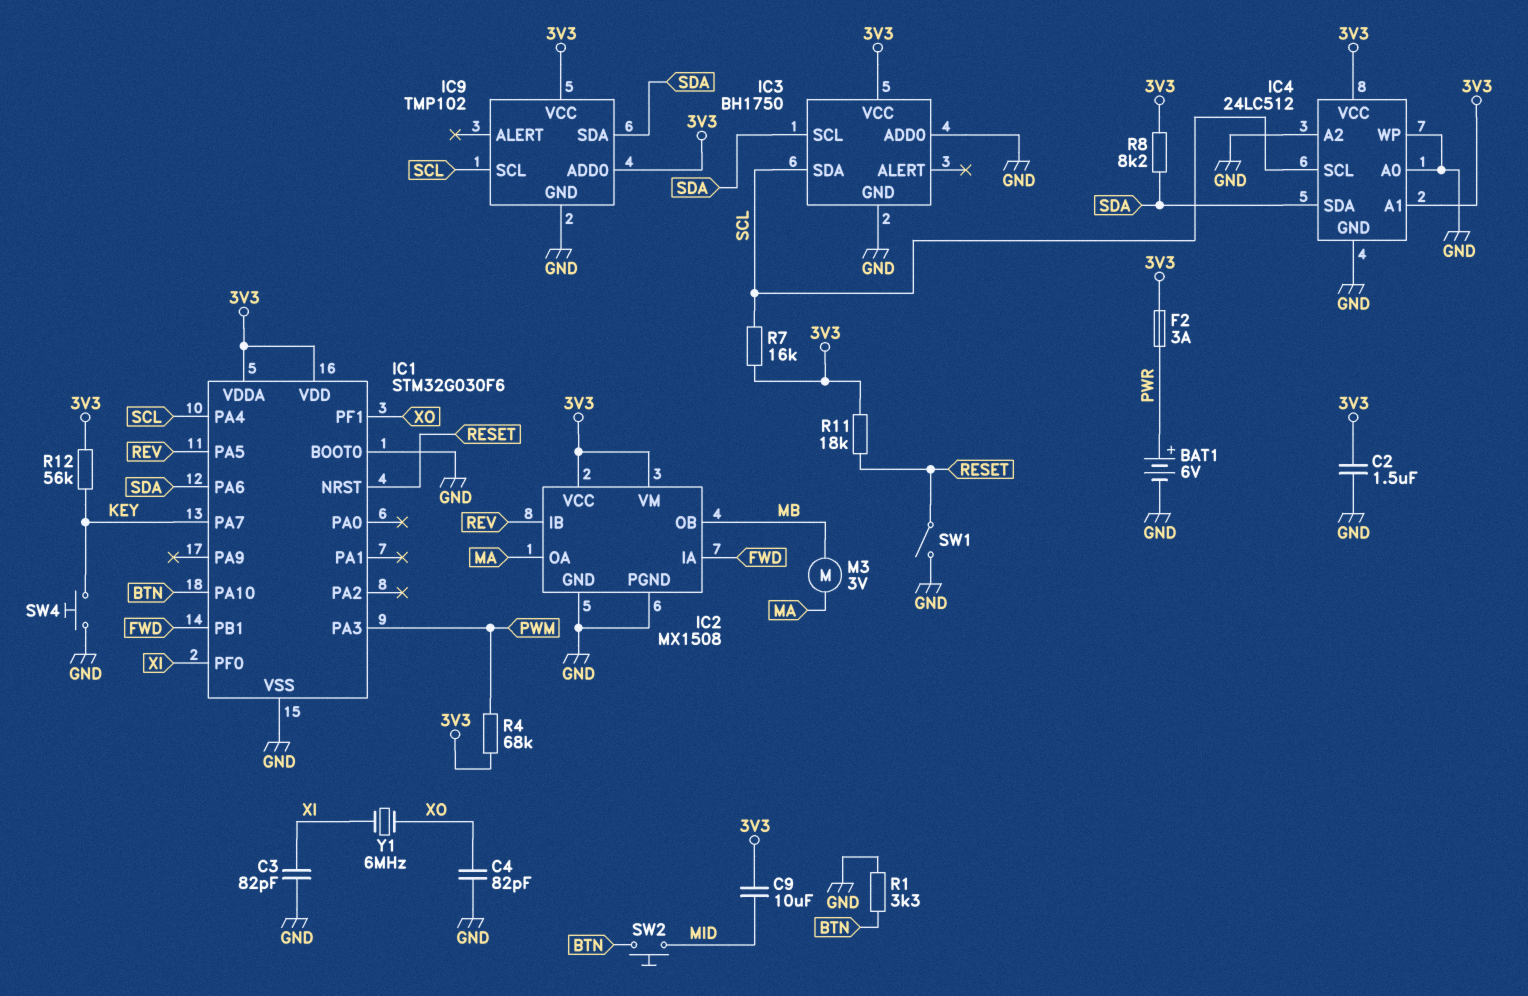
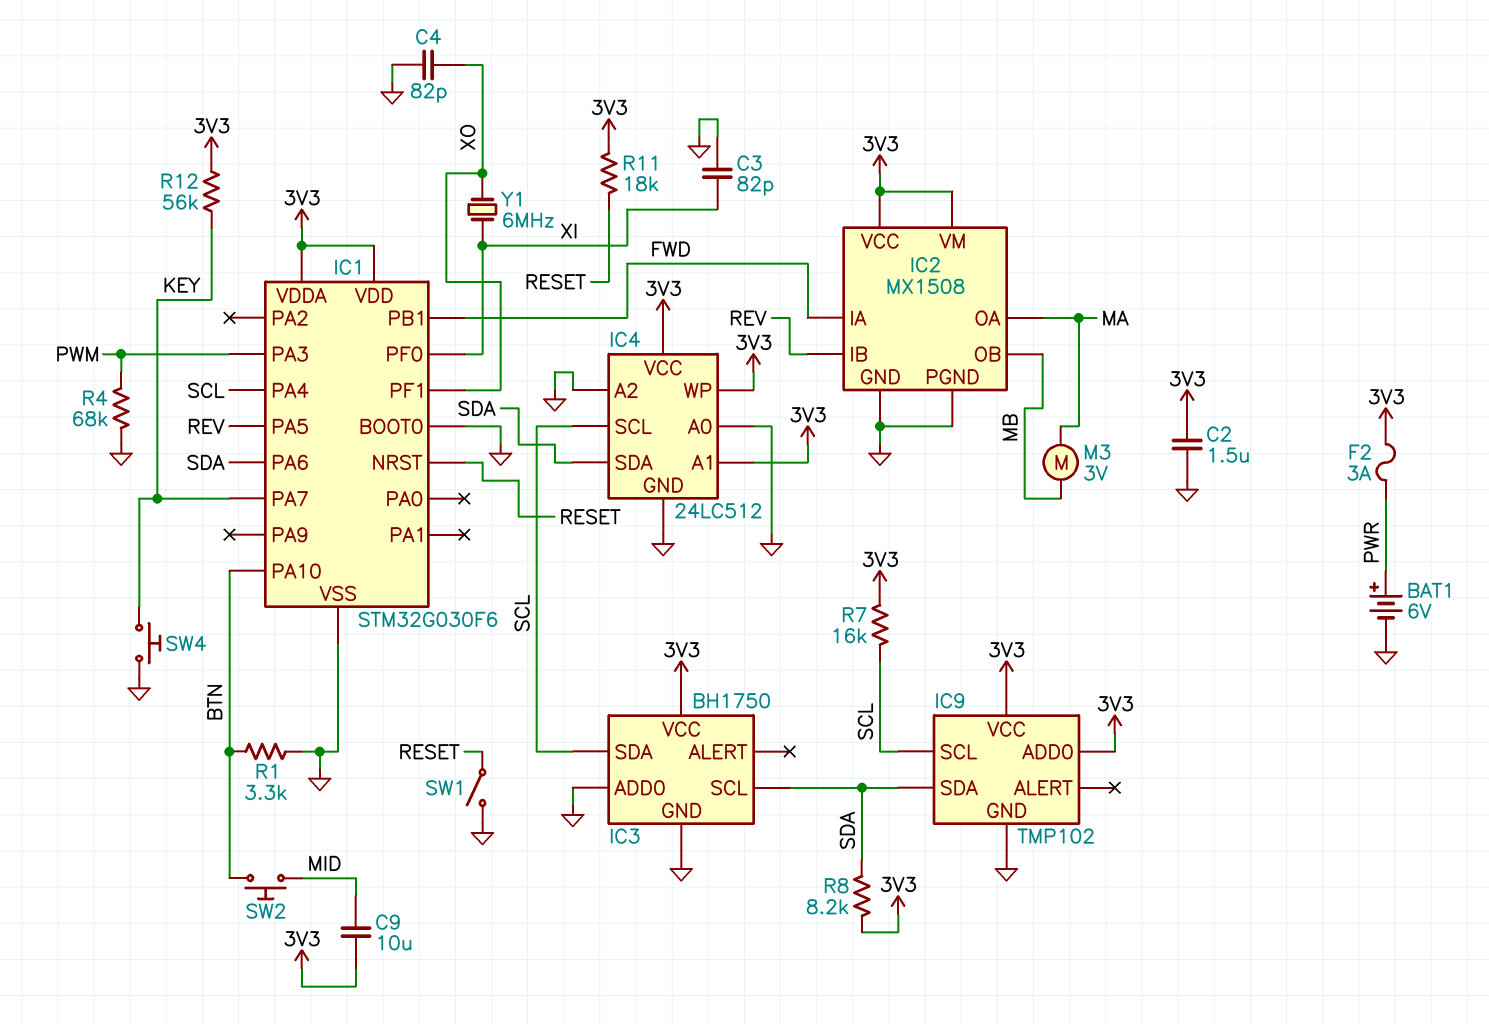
IC4 pin WP: GND -> 3V3
R4: 68k (3V3, PWM) -> 68k (GND, PWM)

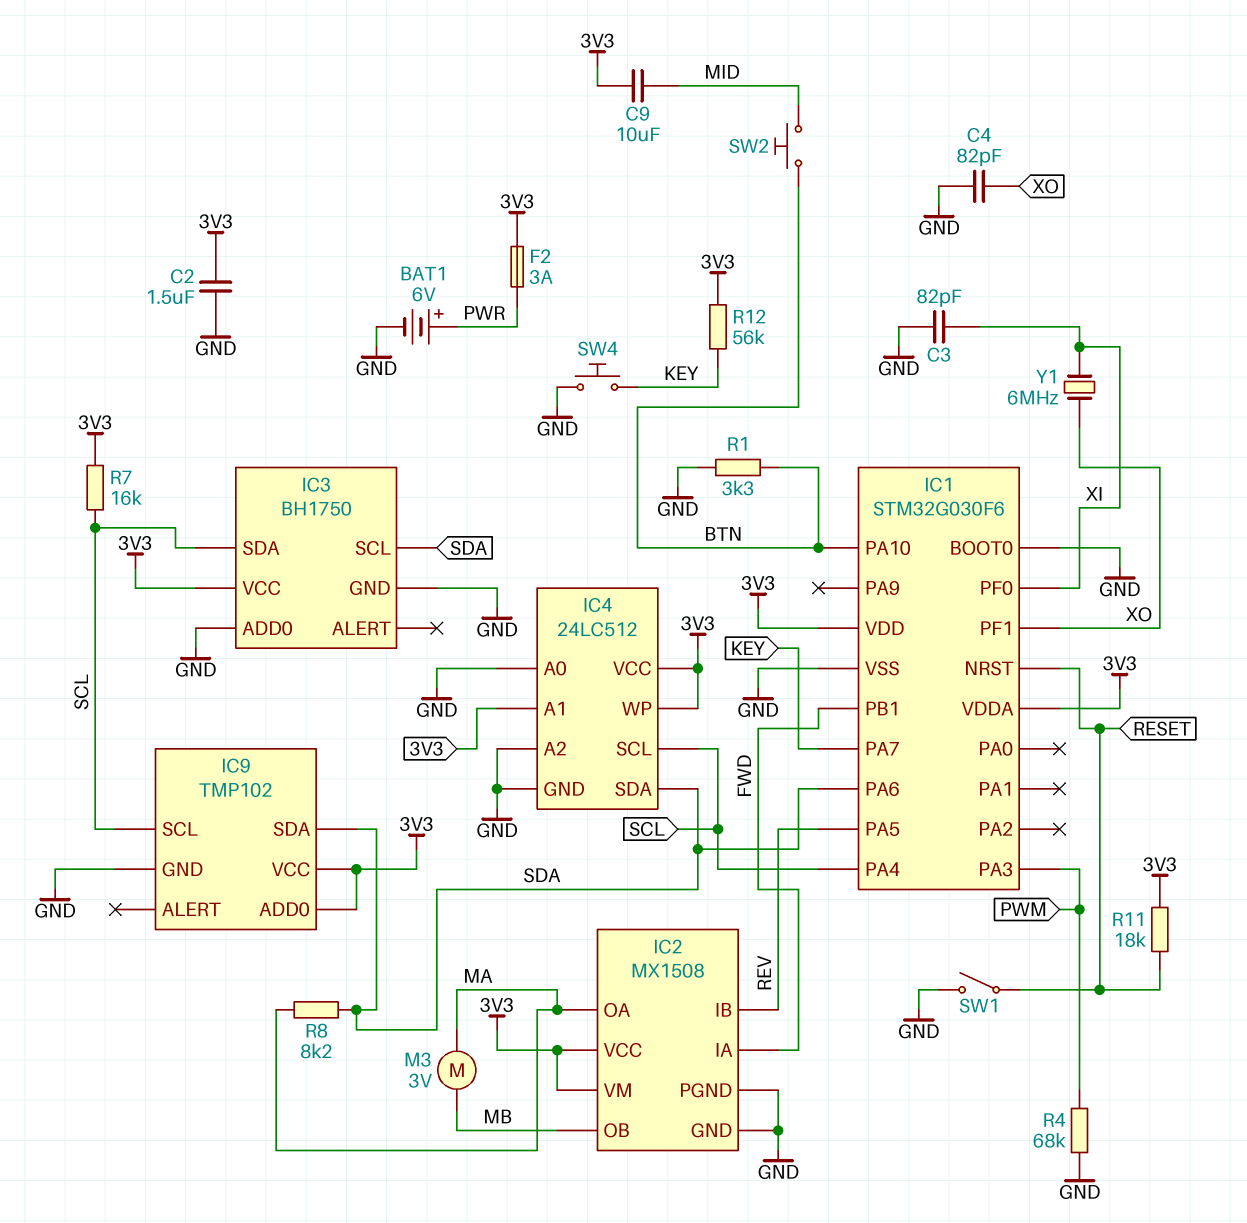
R8: 8.2k (3V3, SDA) -> 8.2k (MA, SDA)

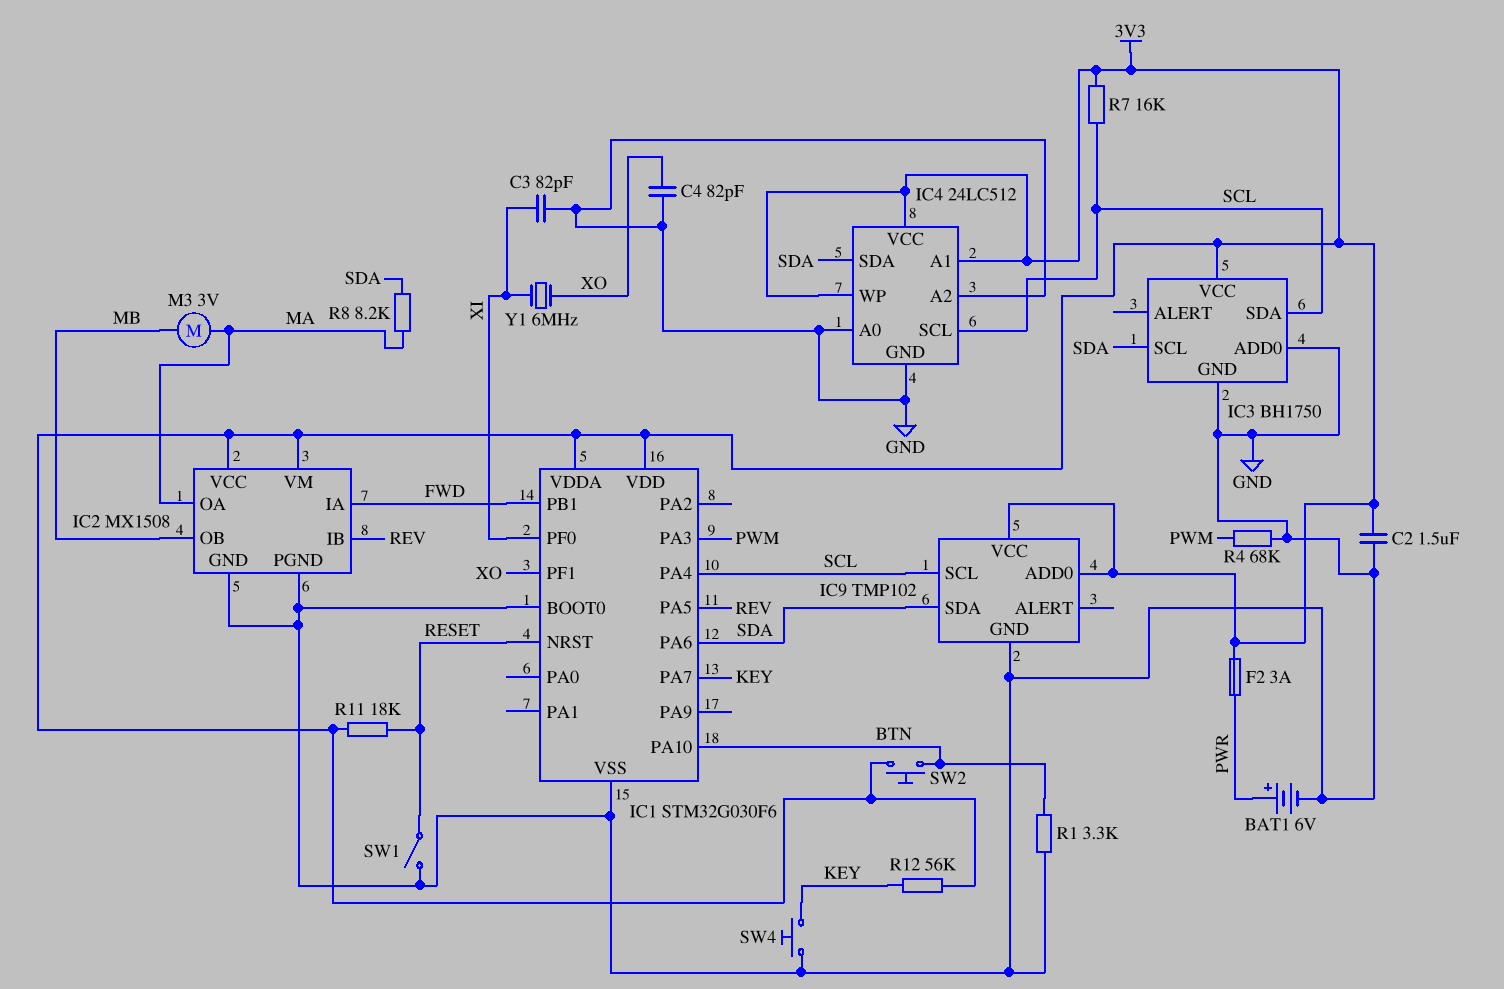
C9: 10uF (3V3, MID) -> none
SW2: button (BTN, MID) -> button (3V3, BTN)

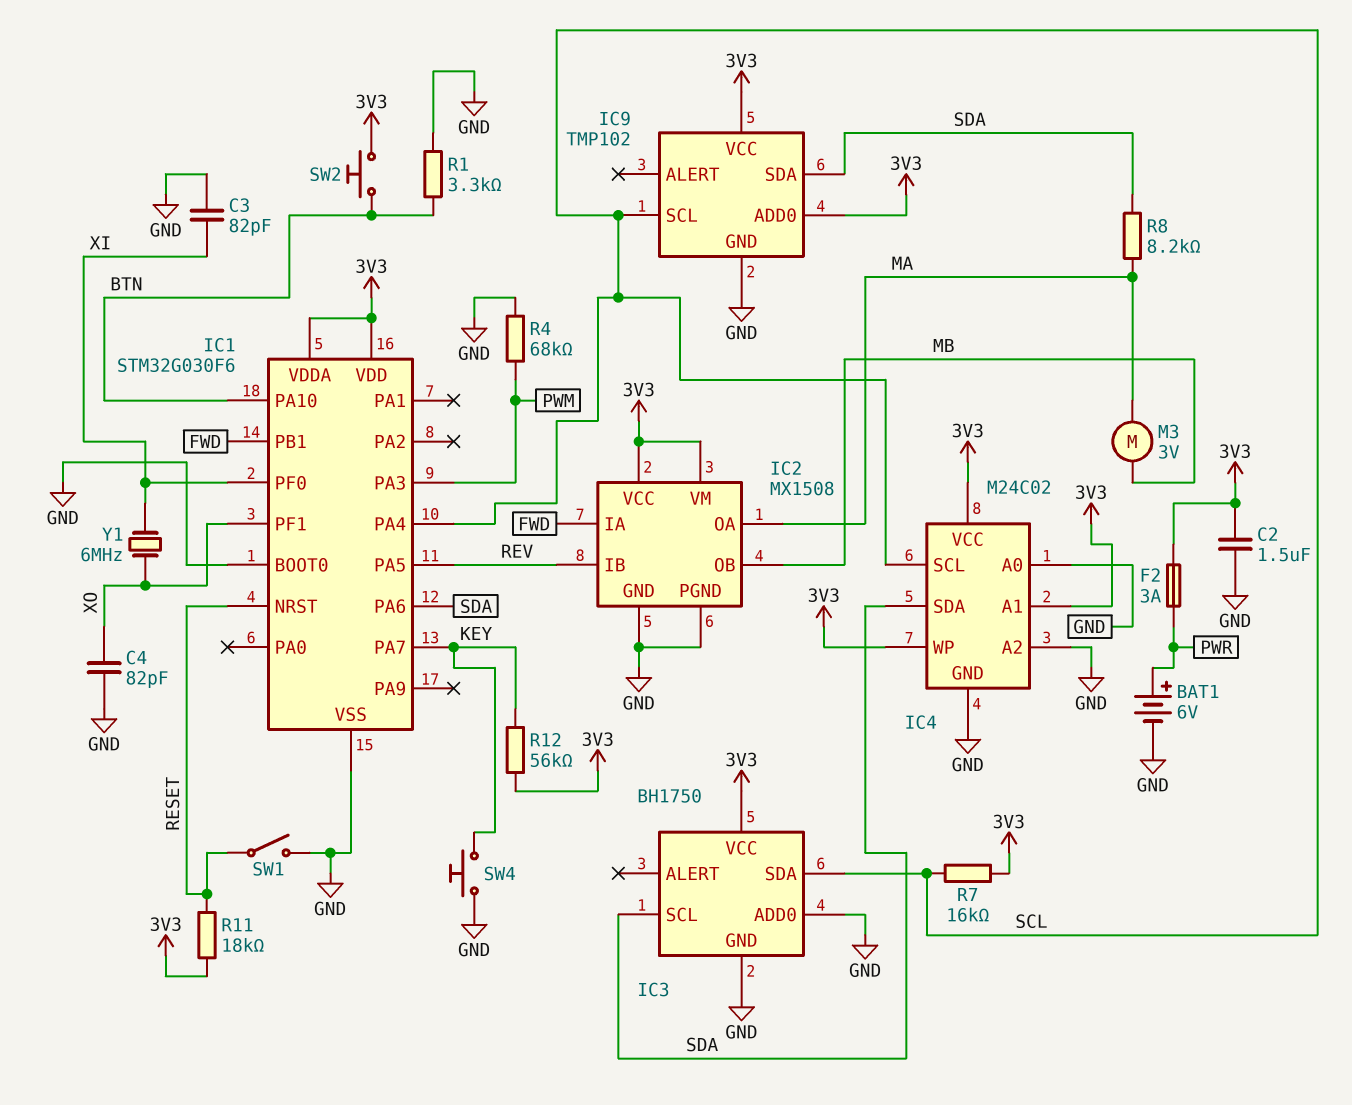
IC4: 24LC512 -> M24C02

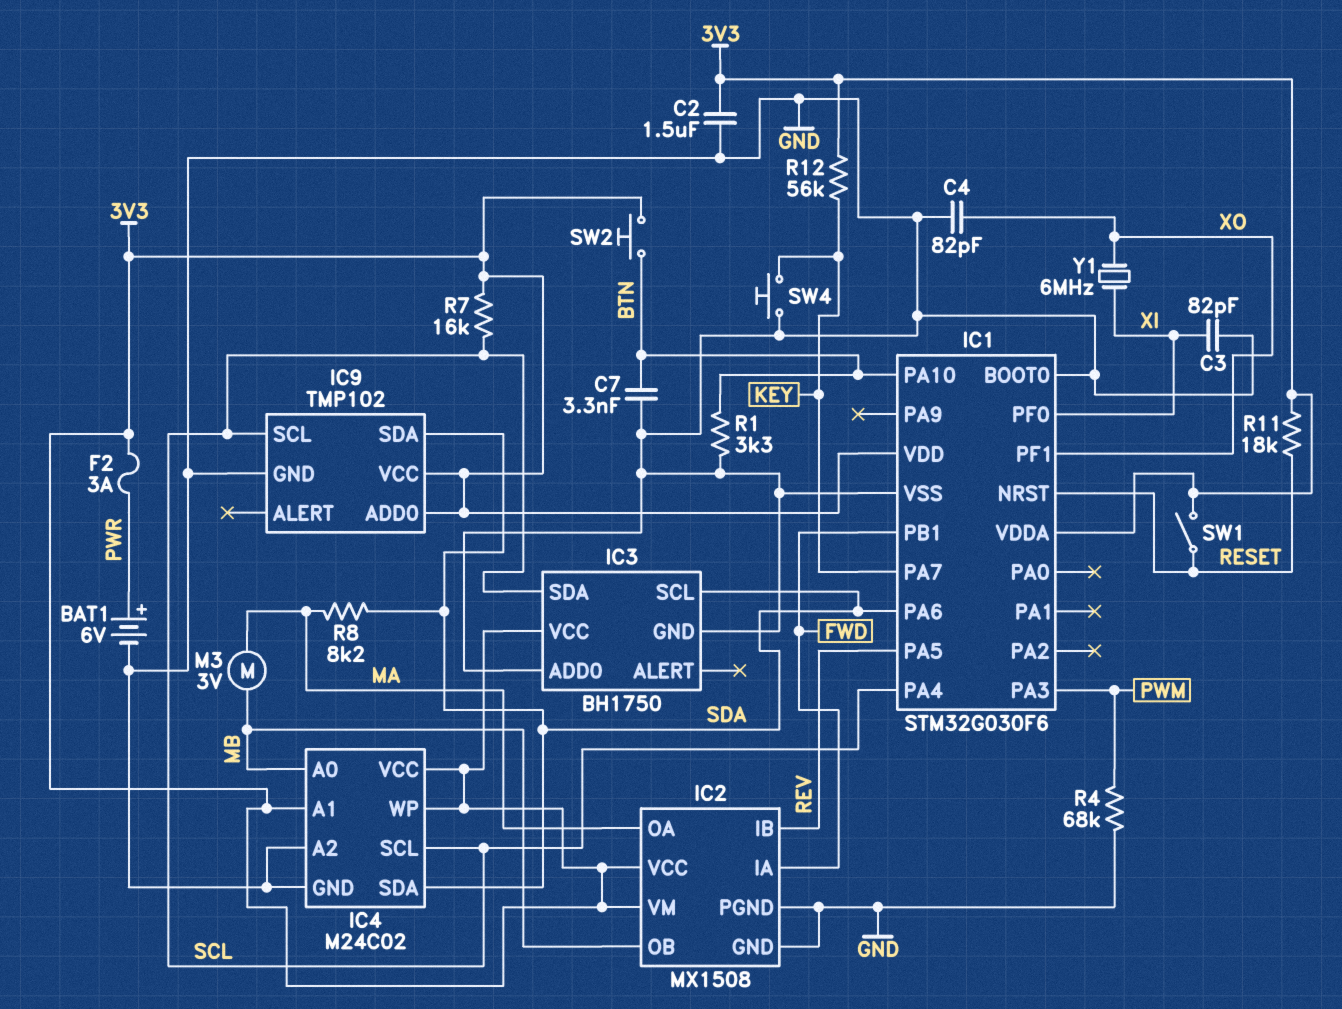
C7: none -> 3.3nF (BTN, GND)
IC4 pin A0: GND -> MB
SW1: switch (GND, RESET) -> switch (3V3, RESET)

